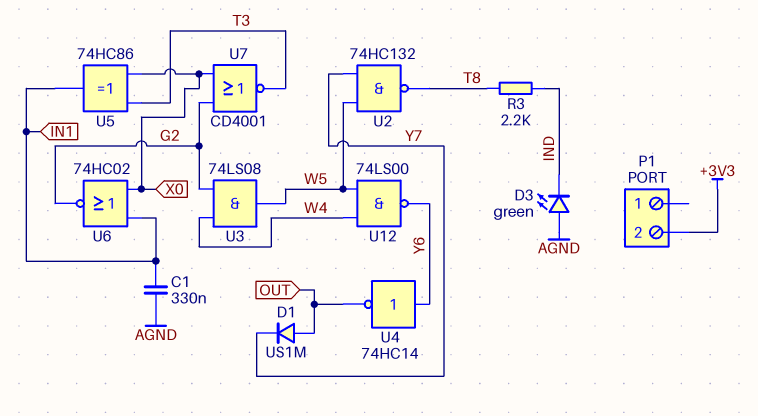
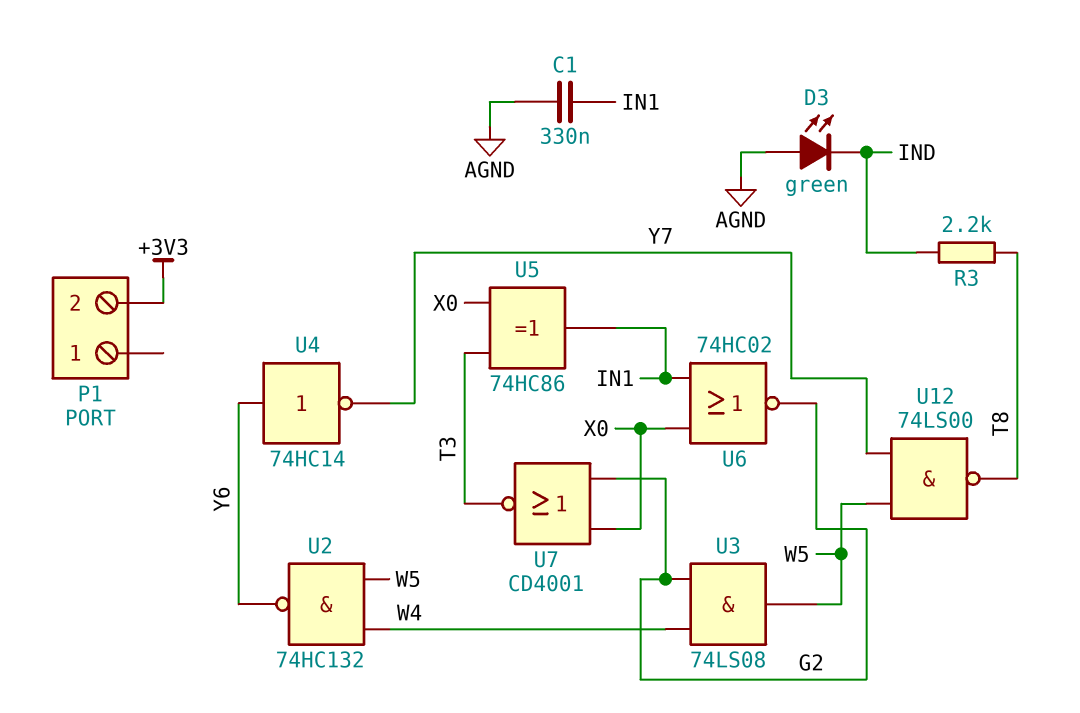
D1: diode US1M (A OUT, K Y7) -> none
U2: NAND 74HC132 (in W5, in Y7, out T8) -> NAND 74HC132 (in W4, in W5, out Y6)
U4: NOT 74HC14 (in Y6, out OUT) -> NOT 74HC14 (in Y6, out Y7)
U12: NAND 74LS00 (in W4, in W5, out Y6) -> NAND 74LS00 (in W5, in Y7, out T8)

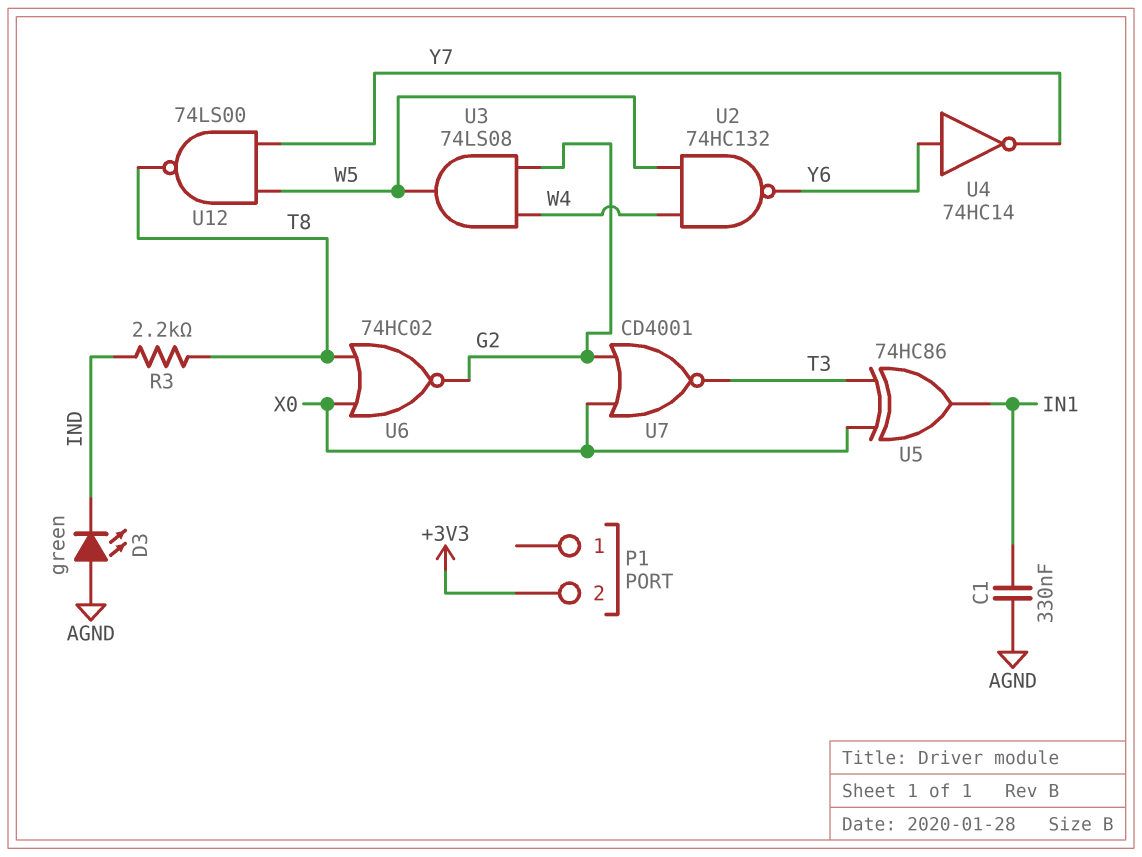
U6: NOR 74HC02 (in IN1, in X0, out G2) -> NOR 74HC02 (in T8, in X0, out G2)

